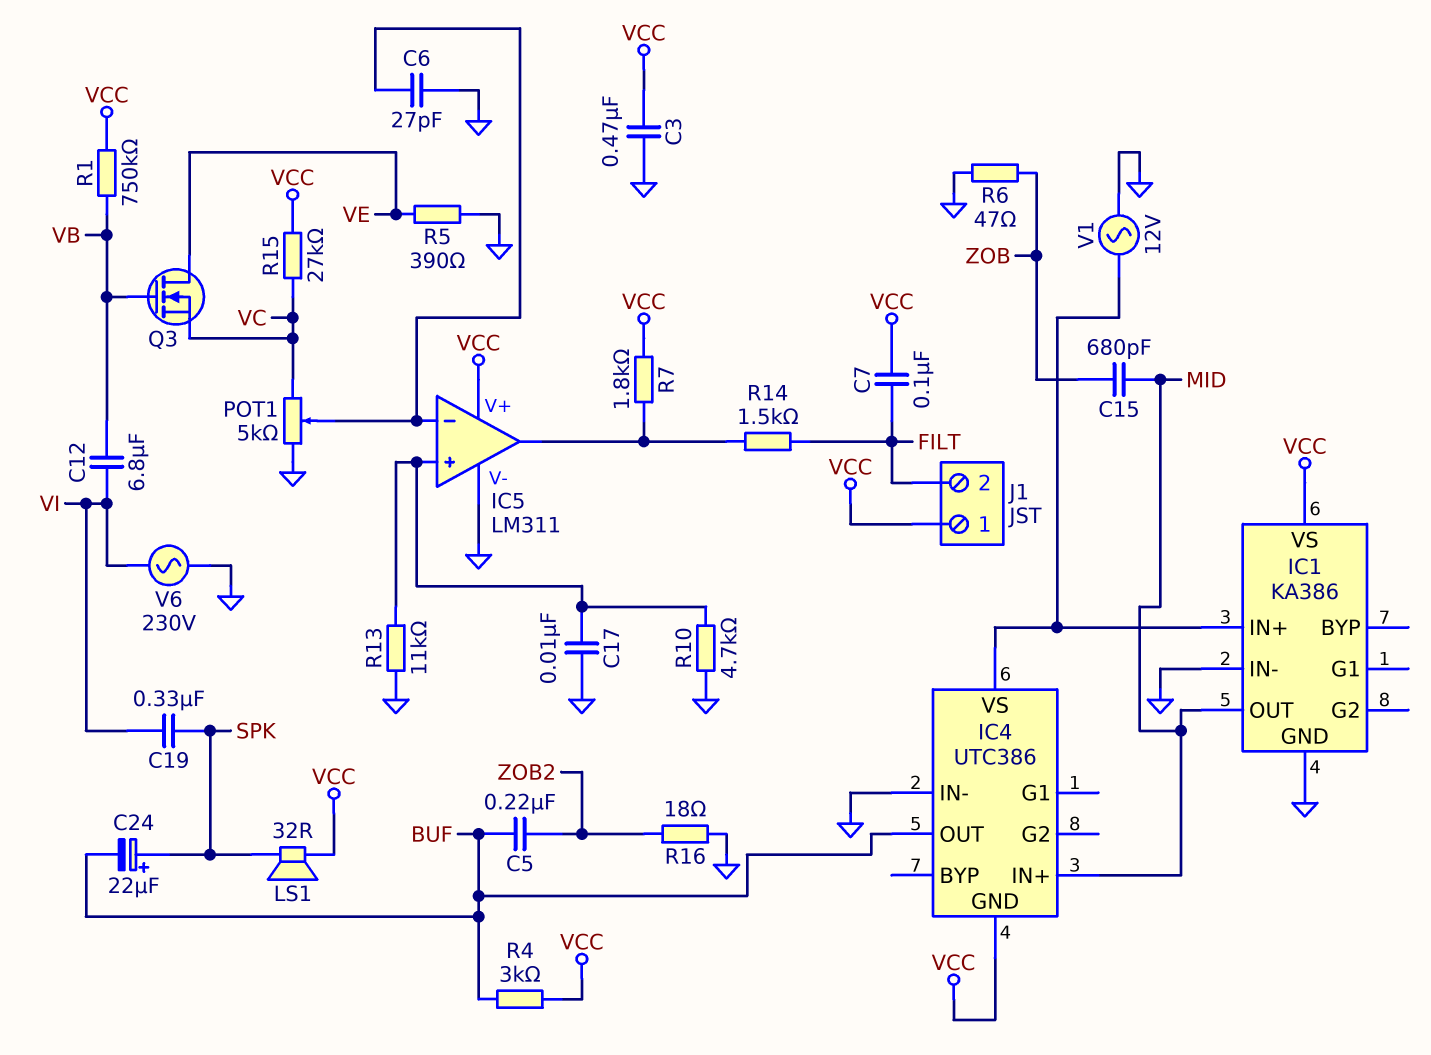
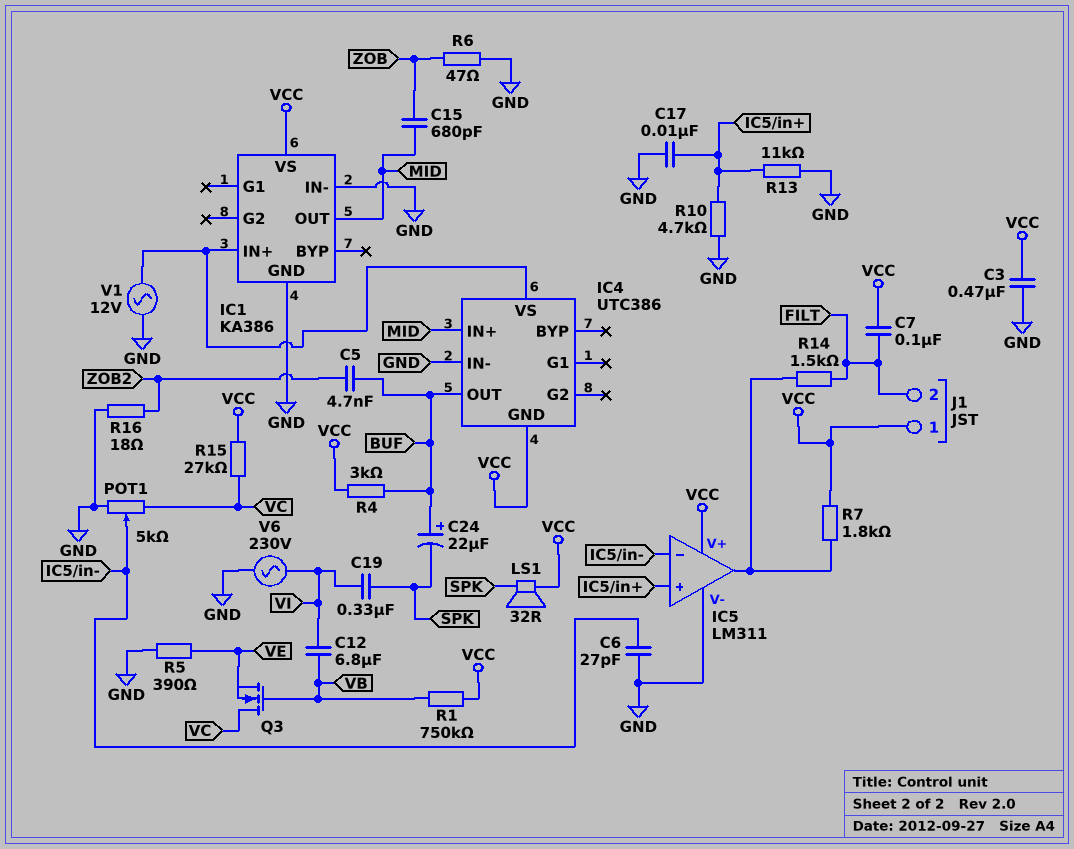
C5: 220nF (BUF, ZOB2) -> 4.7nF (BUF, ZOB2)
C24: 22uF (plus SPK, minus BUF) -> 22uF (plus BUF, minus SPK)
Q3: NMOS (G VB, D VE, S VC) -> NMOS (G VB, D VC, S VE)

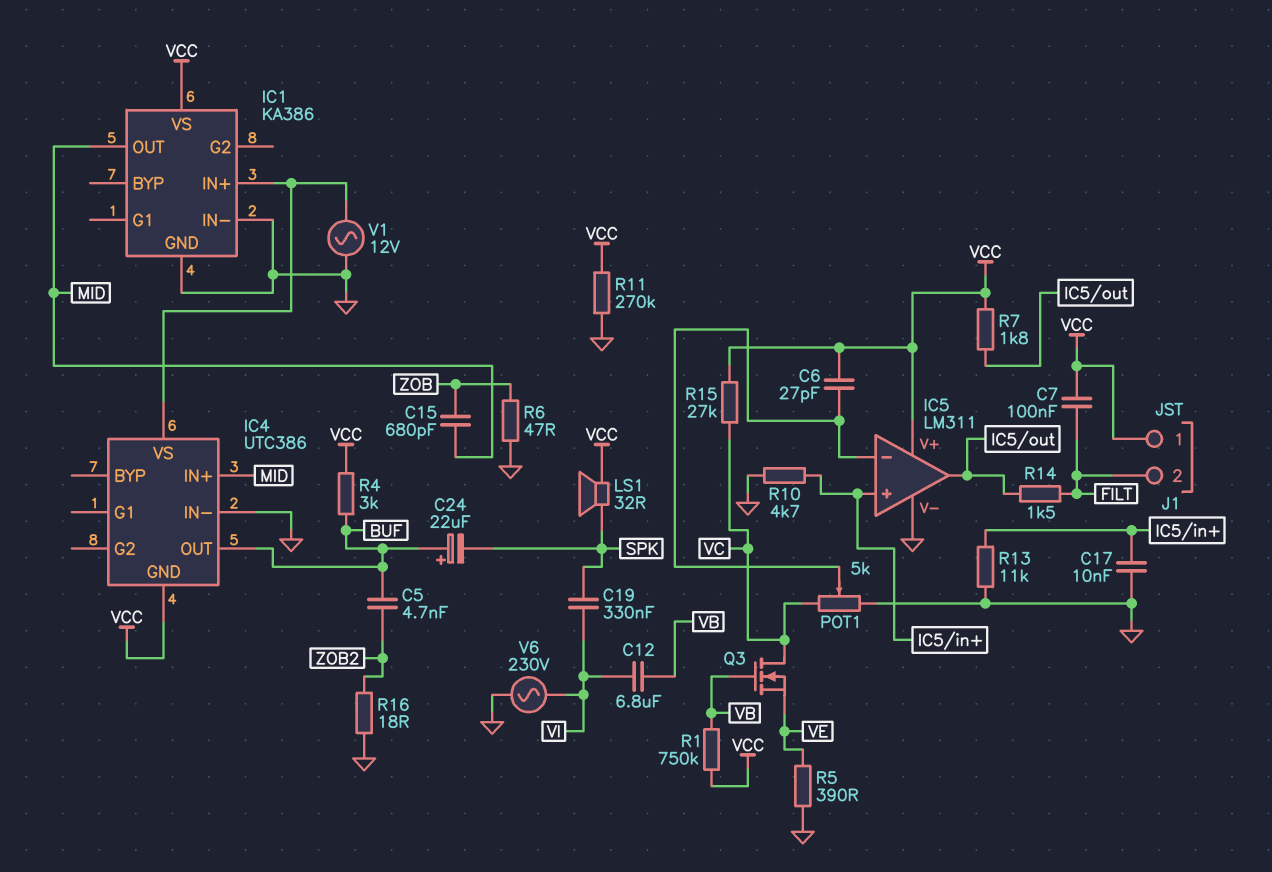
C3: 470nF (GND, VCC) -> none
C6: 27pF (GND, IC5/in-) -> 27pF (IC5/in-, VCC)
R11: none -> 270k (GND, VCC)

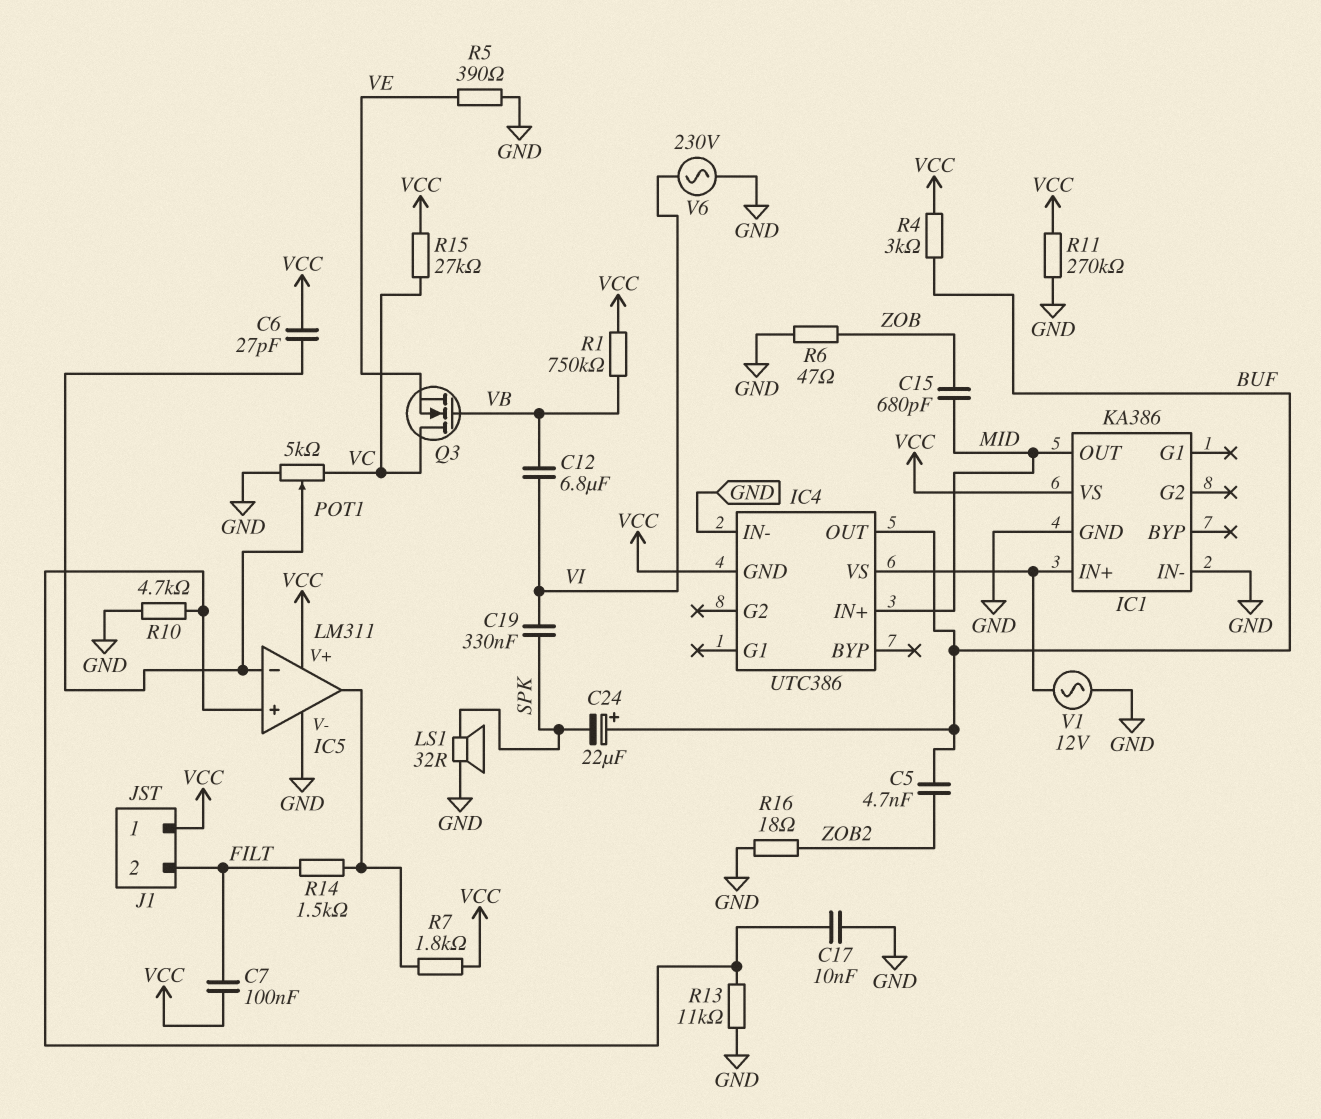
LS1: speaker 32R (SPK, VCC) -> speaker 32R (GND, SPK)

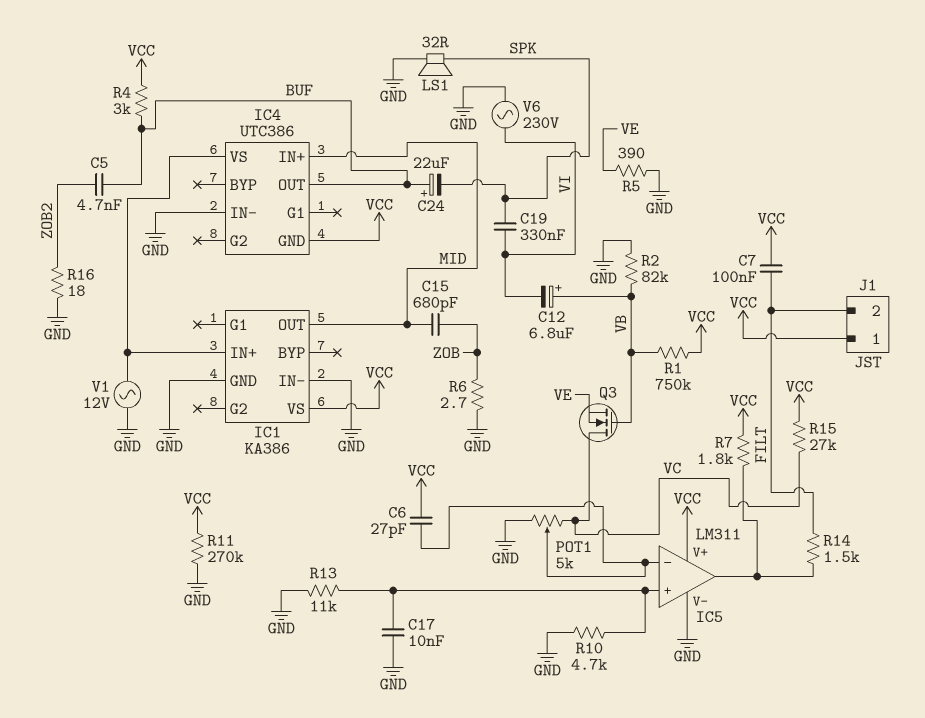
C12: 6.8uF (VB, VI) -> 6.8uF (plus VB, minus VI)
R2: none -> 82k (GND, VB)
R6: 47 (GND, ZOB) -> 2.7 (GND, ZOB)

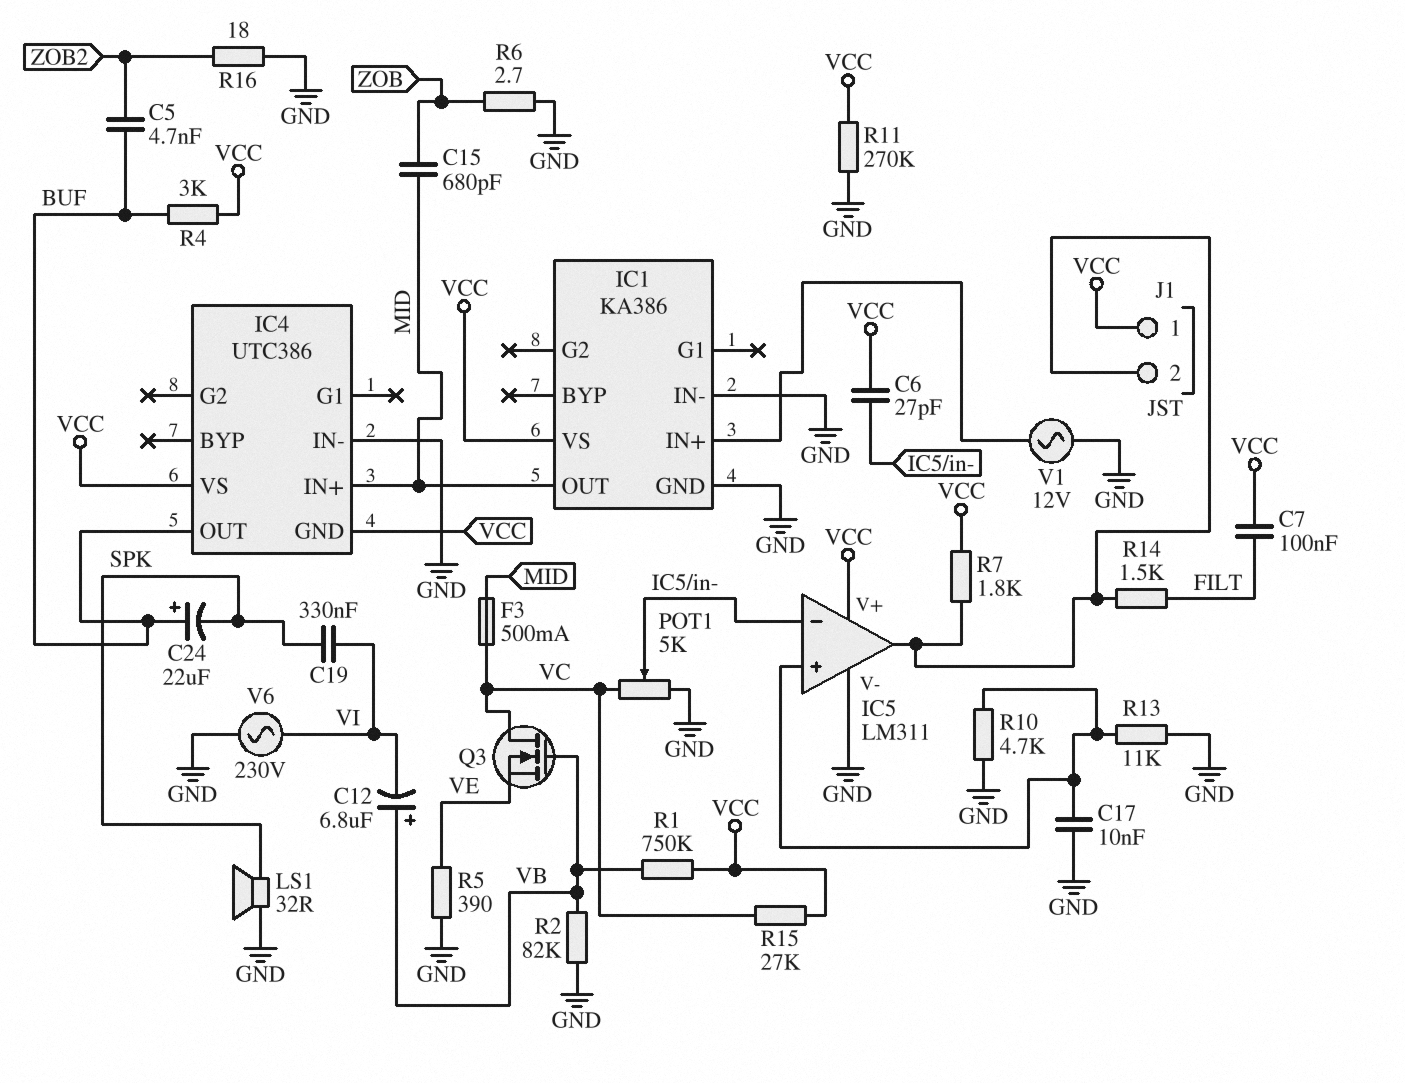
F3: none -> 500mA (MID, VC)
IC4 pin VS: IC1/IN+ -> VCC
J1 pin 2: FILT -> IC5/out

